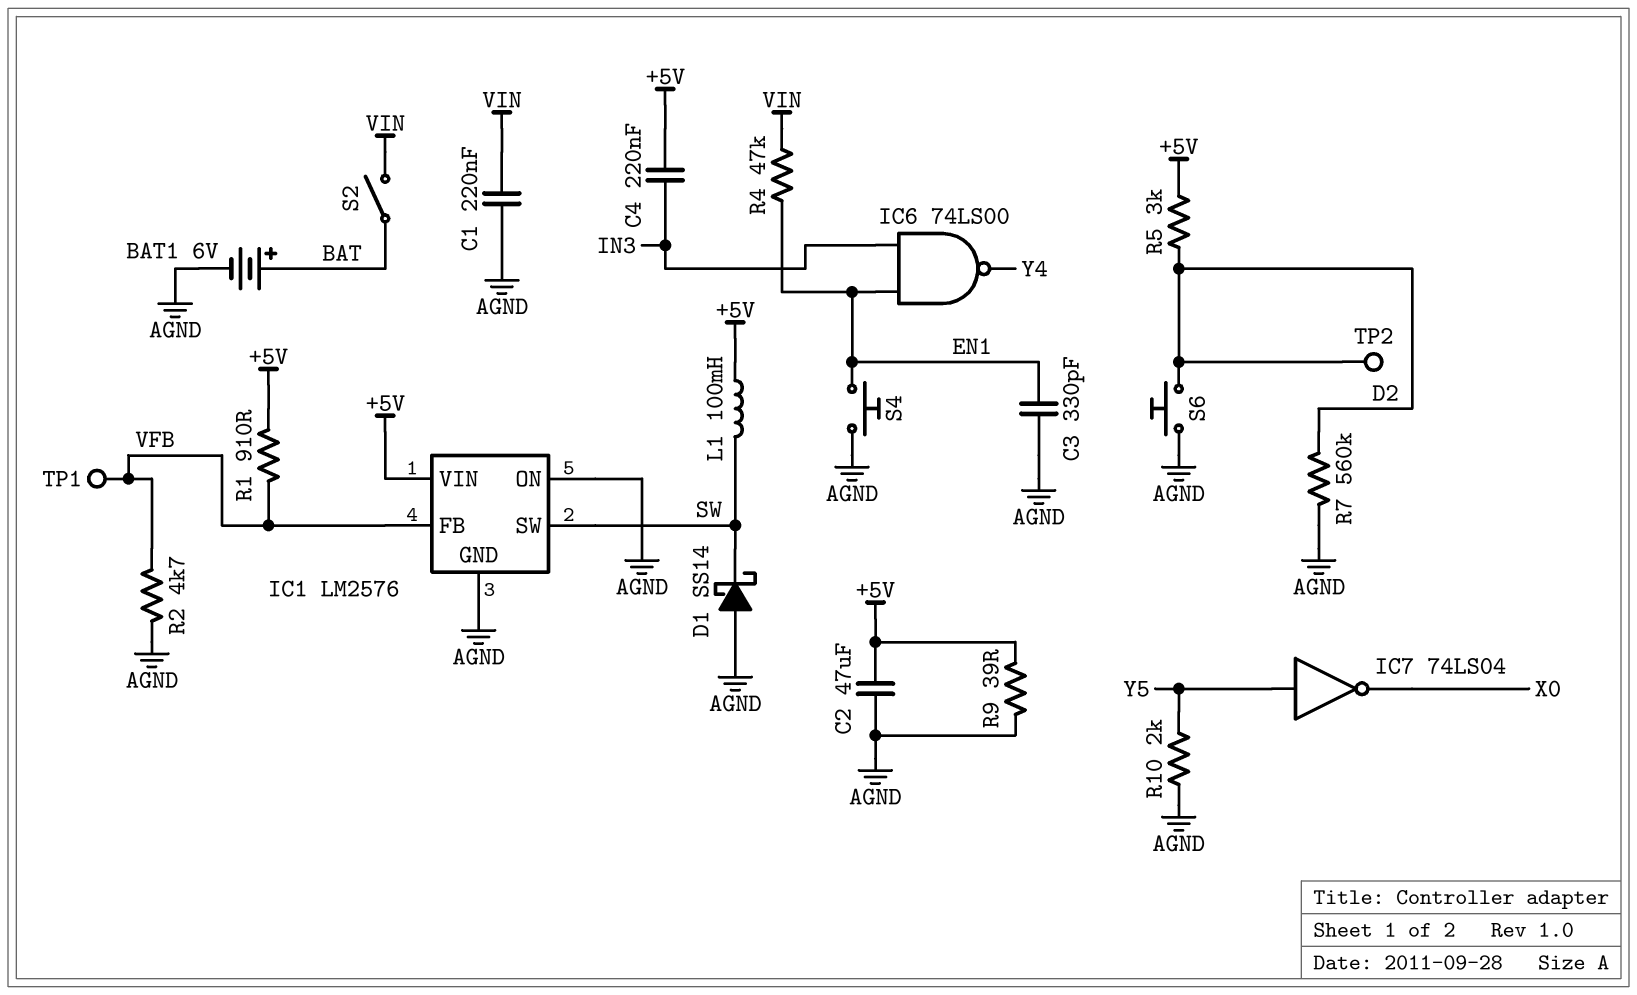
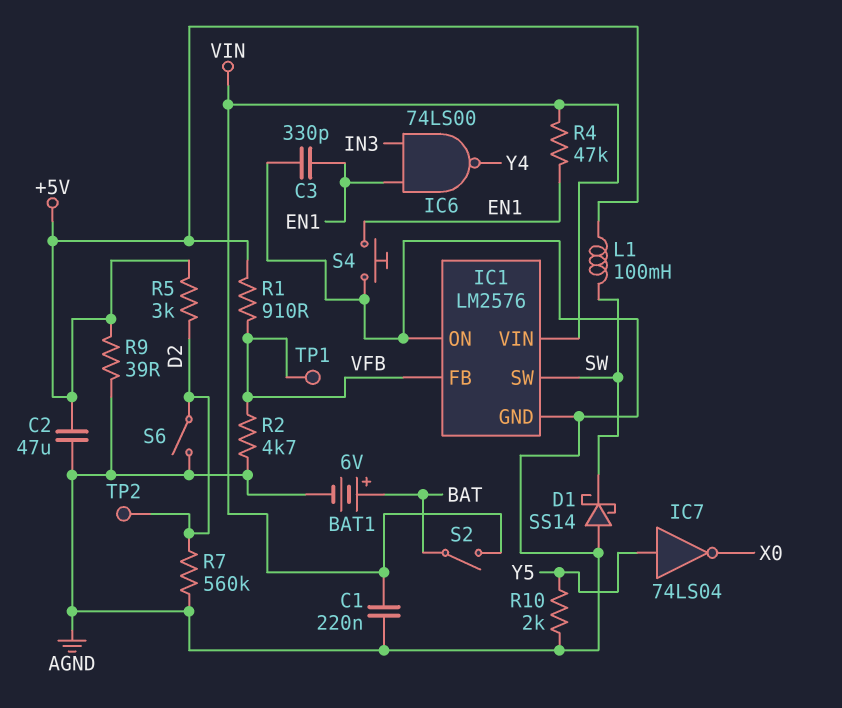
C4: 220nF (+5V, IN3) -> none
IC1 pin VIN: +5V -> VIN
S6: button (AGND, D2) -> switch (AGND, D2)

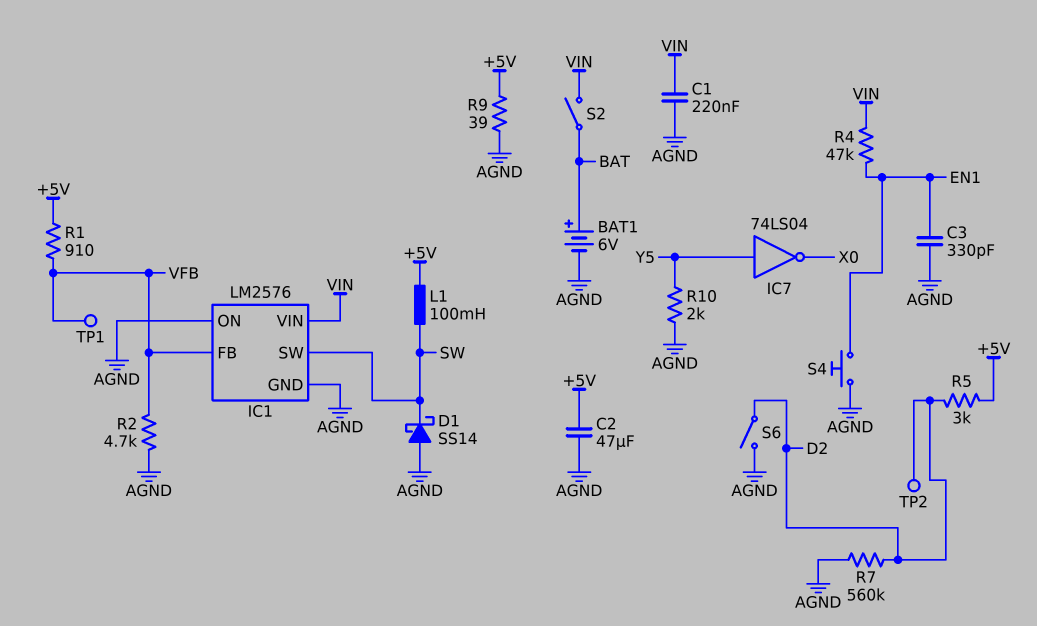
IC6: NAND 74LS00 (in EN1, in IN3, out Y4) -> none

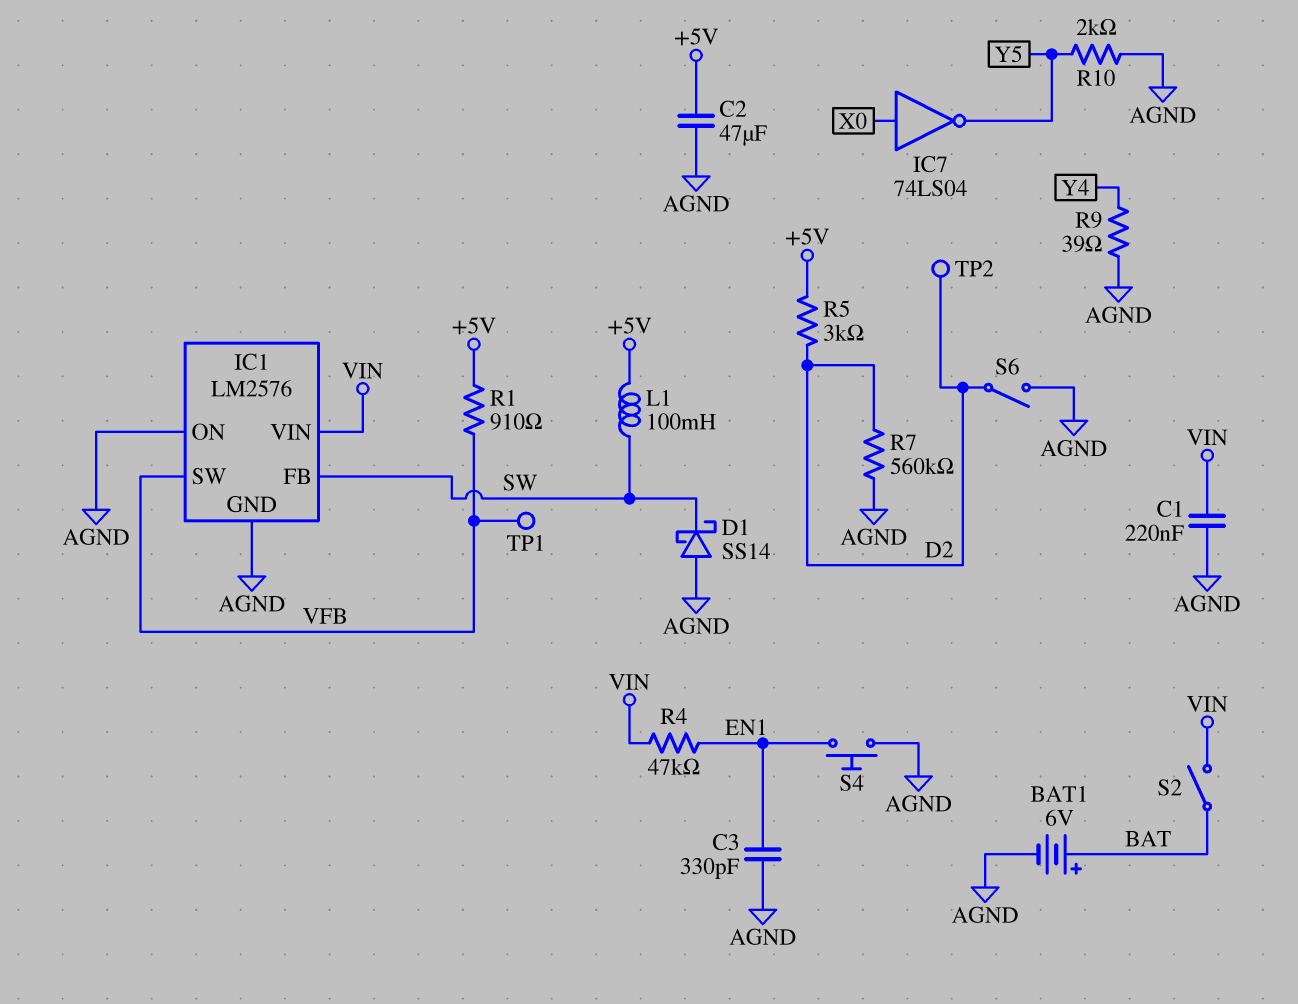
IC1 pin FB: VFB -> SW
IC1 pin SW: SW -> VFB
IC7: NOT 74LS04 (in Y5, out X0) -> NOT 74LS04 (in X0, out Y5)
R2: 4.7k (AGND, VFB) -> none
R9: 39 (+5V, AGND) -> 39 (AGND, Y4)

